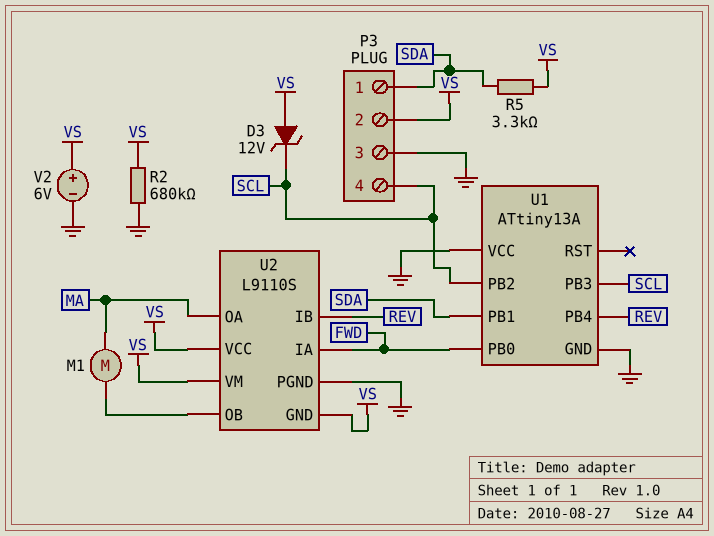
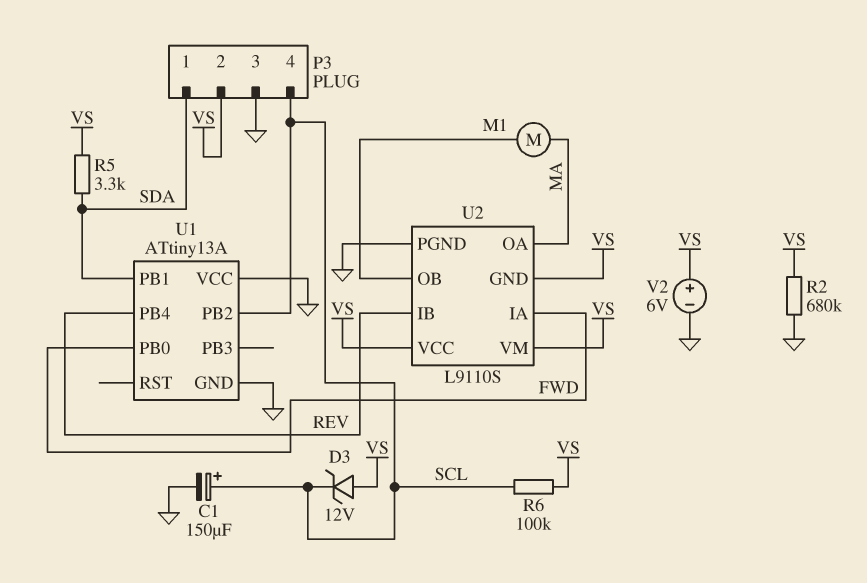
C1: none -> 150uF (plus SCL, minus GND)
R6: none -> 100k (SCL, VS)
U1 pin PB3: SCL -> none

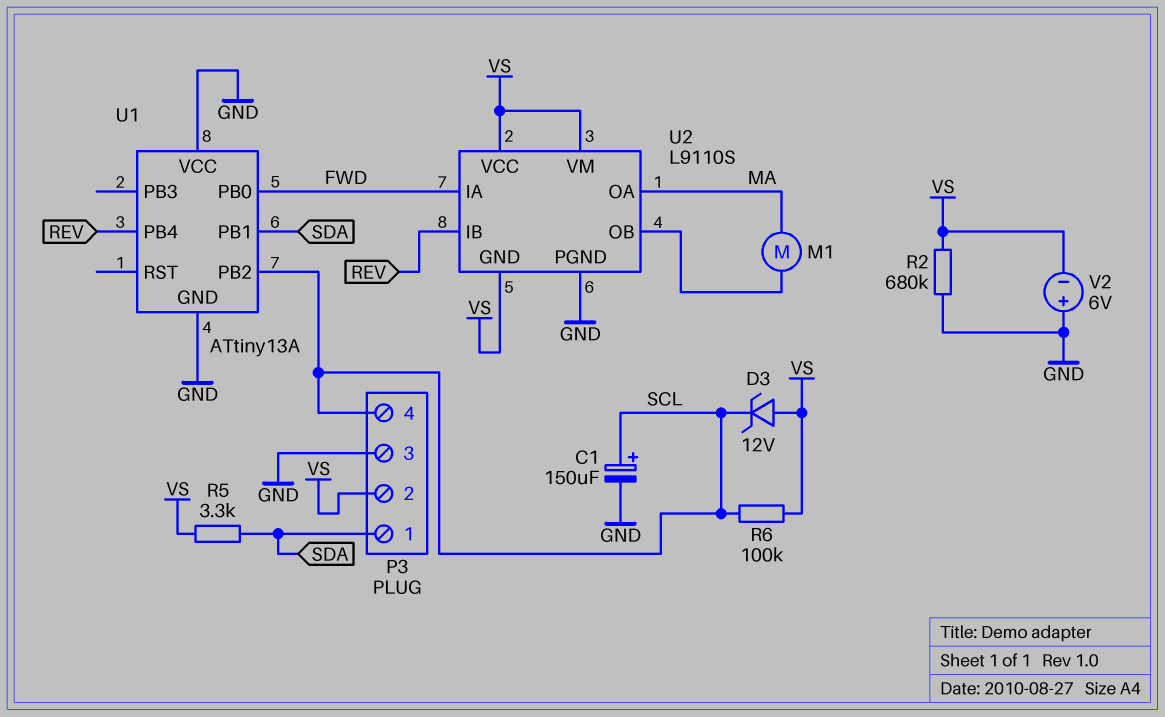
V2: 6V (plus VS, minus GND) -> 6V (plus GND, minus VS)

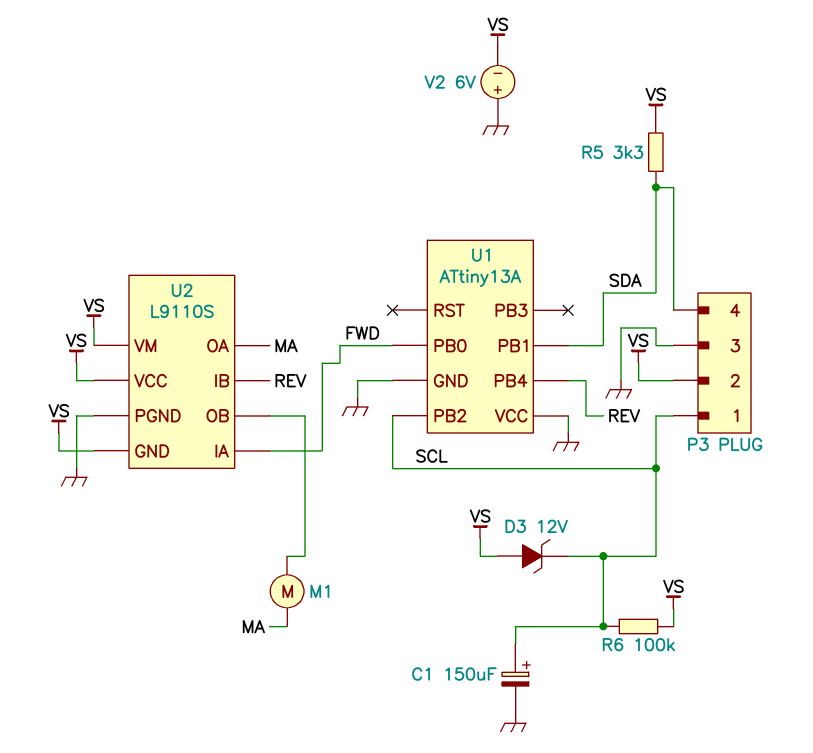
P3 pin 1: SDA -> SCL
P3 pin 4: SCL -> SDA
R2: 680k (GND, VS) -> none

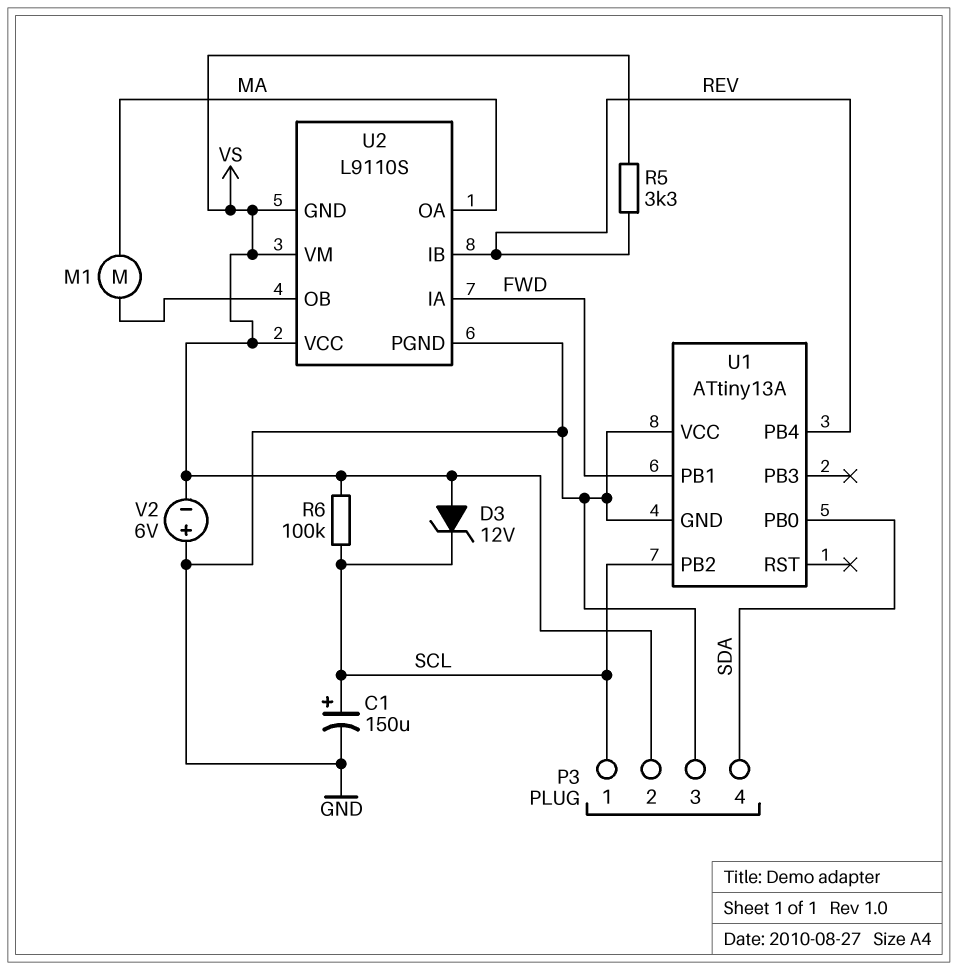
R5: 3.3k (SDA, VS) -> 3.3k (REV, VS)
U1 pin PB0: FWD -> SDA
U1 pin PB1: SDA -> FWD

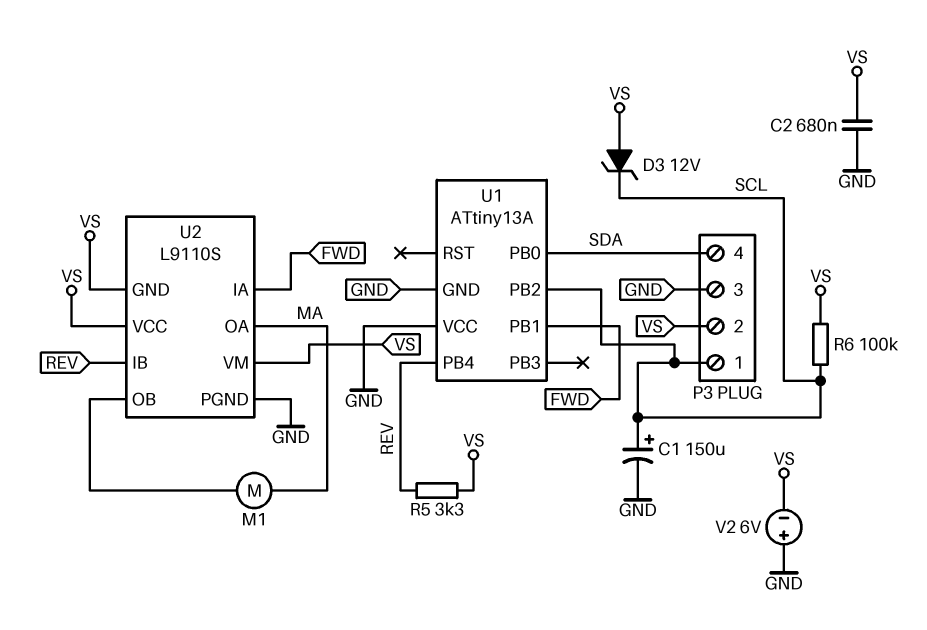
C2: none -> 680nF (GND, VS)

